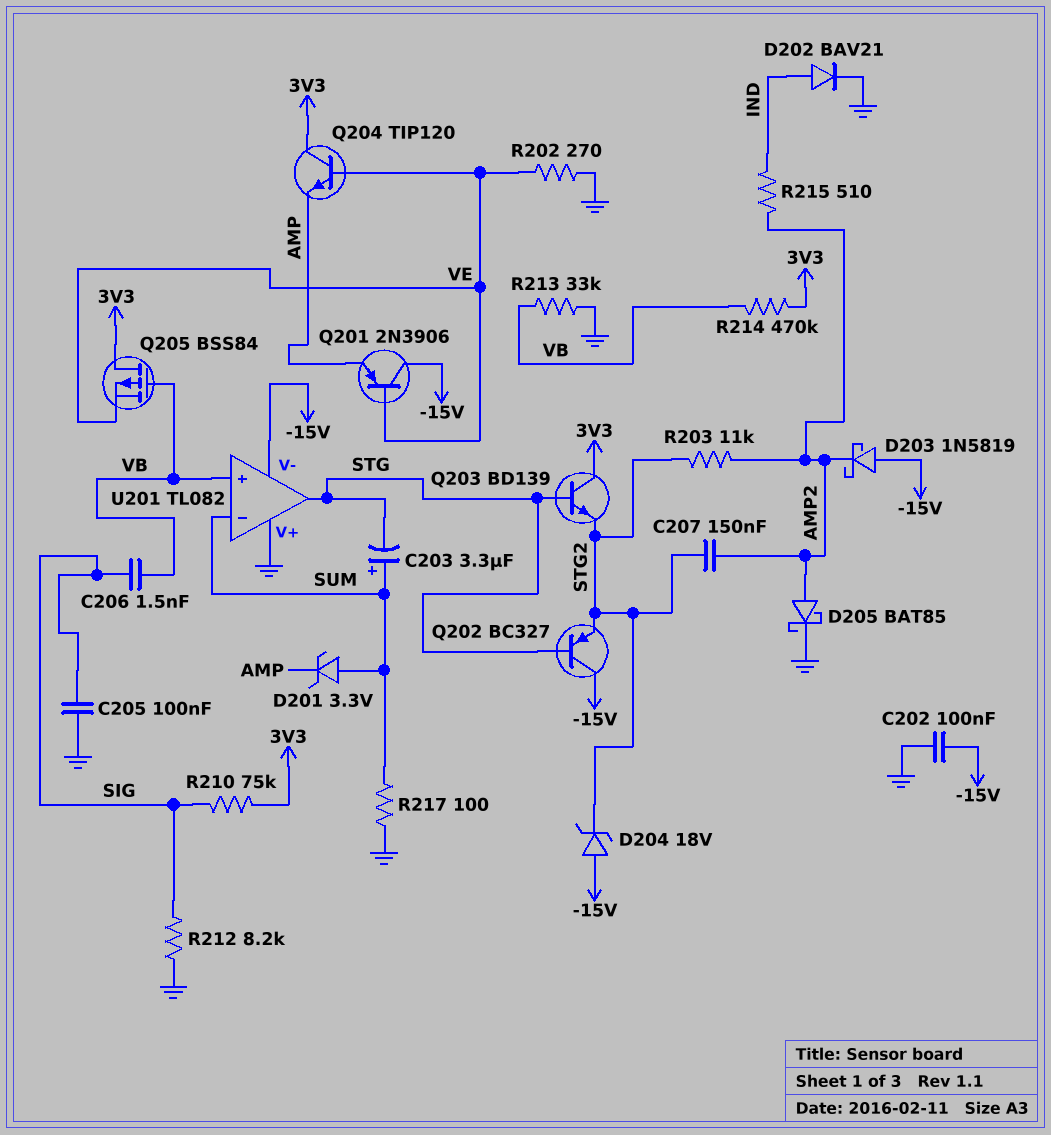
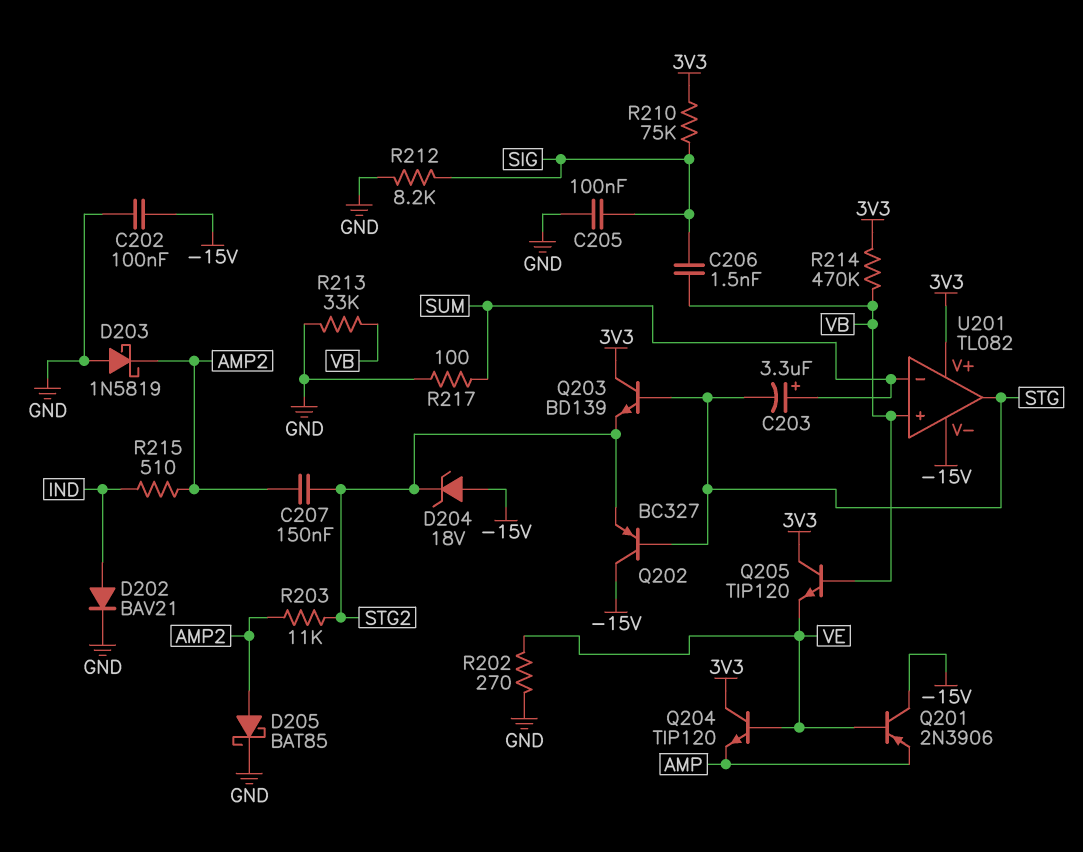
D201: zener 3.3V (A SUM, K AMP) -> none
D203: schottky 1N5819 (A -15V, K AMP2) -> schottky 1N5819 (A GND, K AMP2)
Q205: PMOS BSS84 (G VB, D 3V3, S VE) -> NPN TIP120 (B VB, C 3V3, E VE)
U201 pin V+: GND -> 3V3

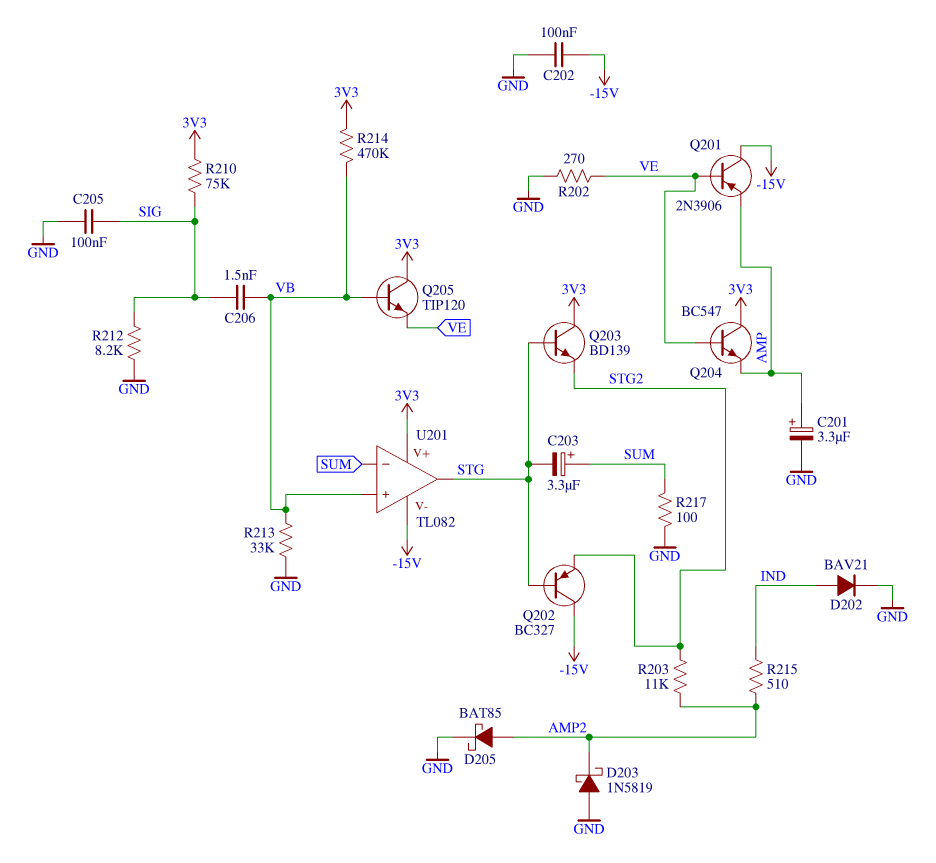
C201: none -> 3.3uF (plus AMP, minus GND)
C207: 150nF (AMP2, STG2) -> none
D204: zener 18V (A -15V, K STG2) -> none
Q204: NPN TIP120 (B VE, C 3V3, E AMP) -> NPN BC547 (B VE, C 3V3, E AMP)

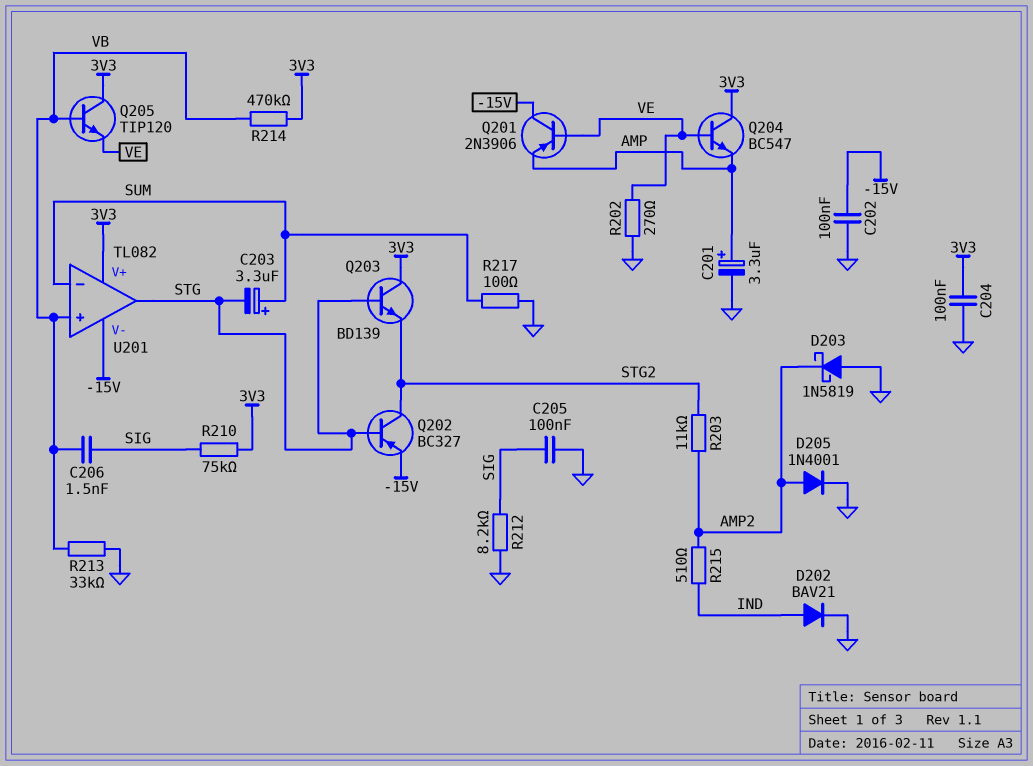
C204: none -> 100nF (3V3, GND)
D205: schottky BAT85 (A AMP2, K GND) -> diode 1N4001 (A AMP2, K GND)
Q202: PNP BC327 (B STG, C -15V, E STG2) -> PNP BC327 (B STG, C STG2, E -15V)

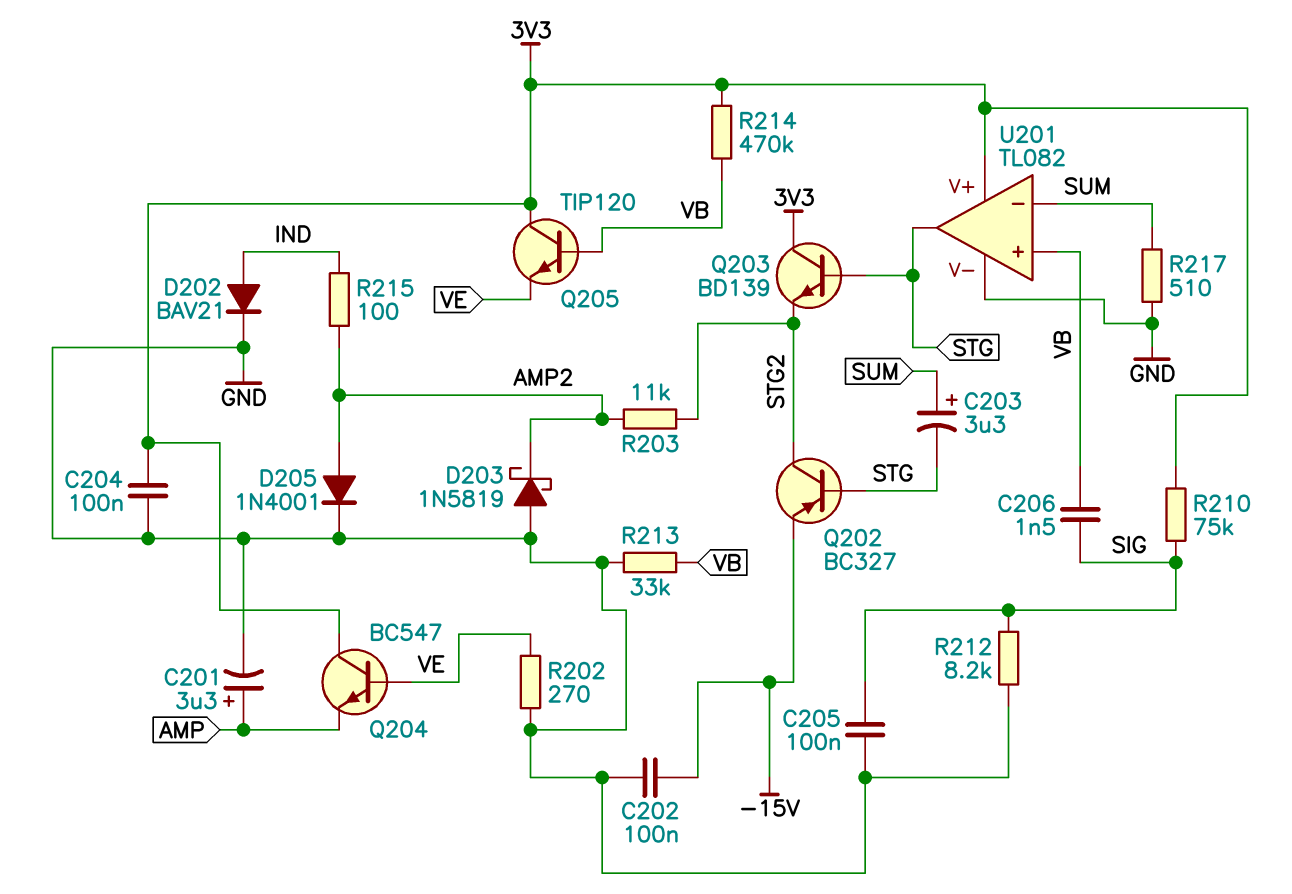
Q201: PNP 2N3906 (B VE, C -15V, E AMP) -> none
R215: 510 (AMP2, IND) -> 100 (AMP2, IND)
R217: 100 (GND, SUM) -> 510 (GND, SUM)
U201 pin V-: -15V -> GND

